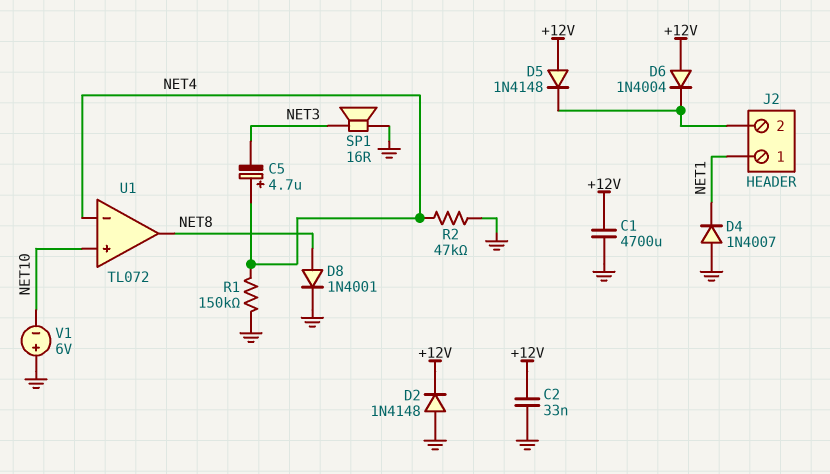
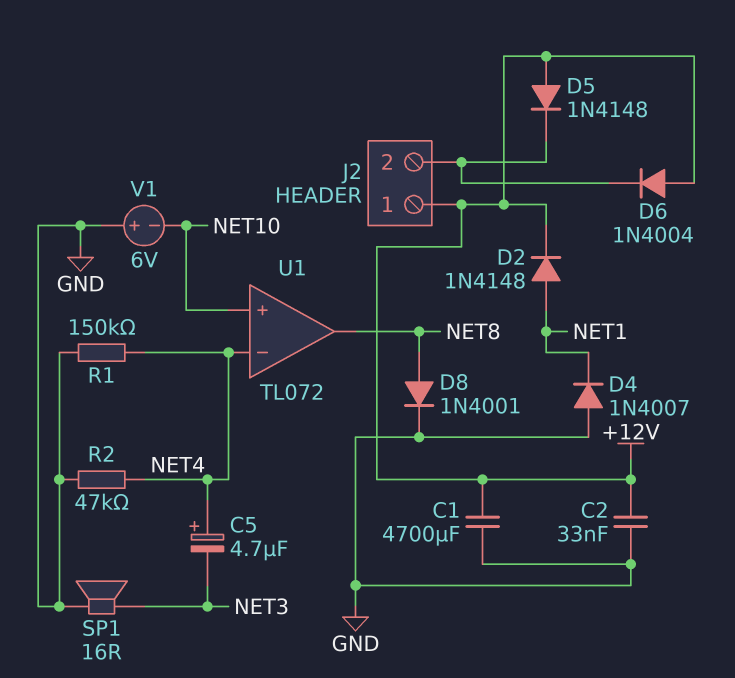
D2: diode 1N4148 (A GND, K +12V) -> diode 1N4148 (A NET1, K +12V)
J2 pin 1: NET1 -> +12V

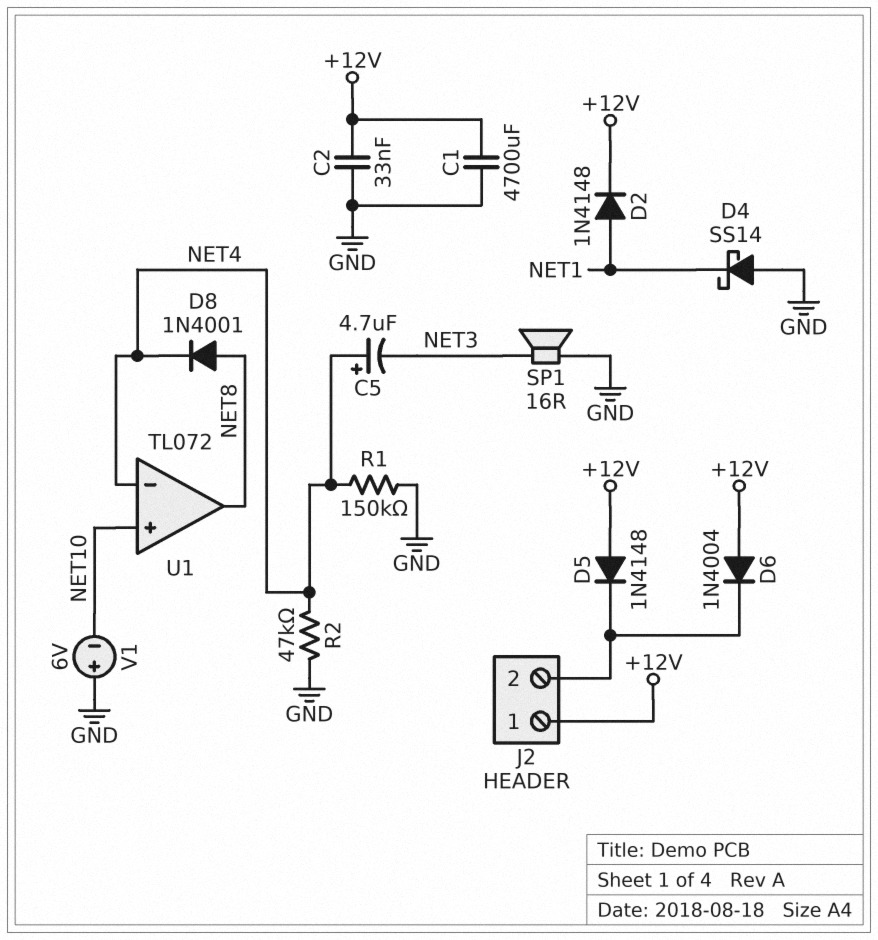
D4: diode 1N4007 (A GND, K NET1) -> schottky SS14 (A GND, K NET1)
D8: diode 1N4001 (A NET8, K GND) -> diode 1N4001 (A NET8, K NET4)

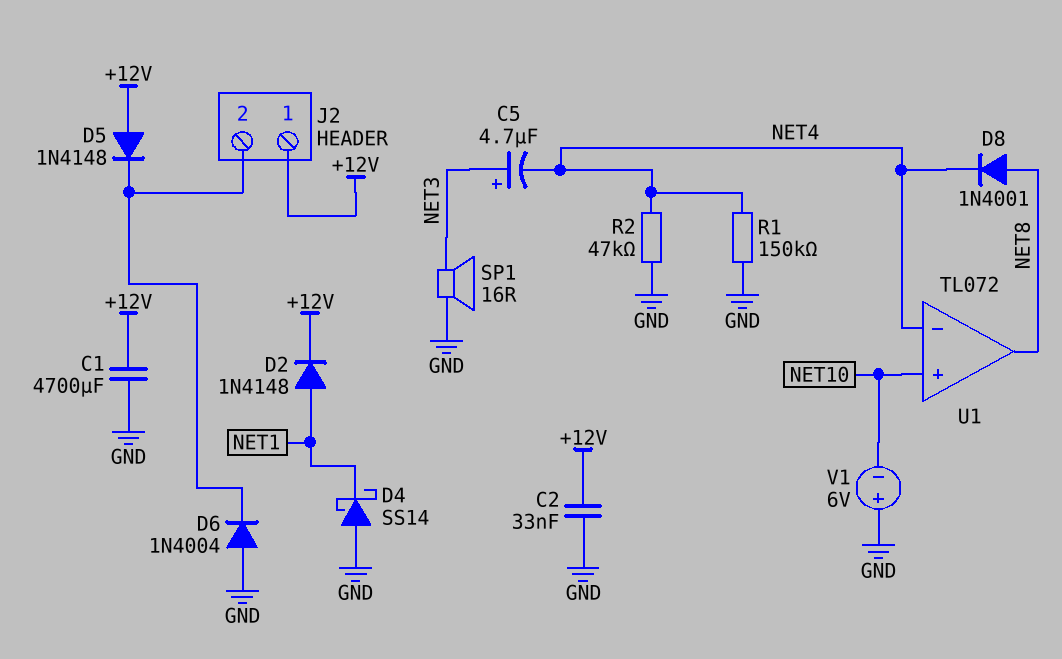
C5: 4.7uF (plus NET4, minus NET3) -> 4.7uF (plus NET3, minus NET4)
D6: diode 1N4004 (A +12V, K J2/2) -> diode 1N4004 (A GND, K J2/2)

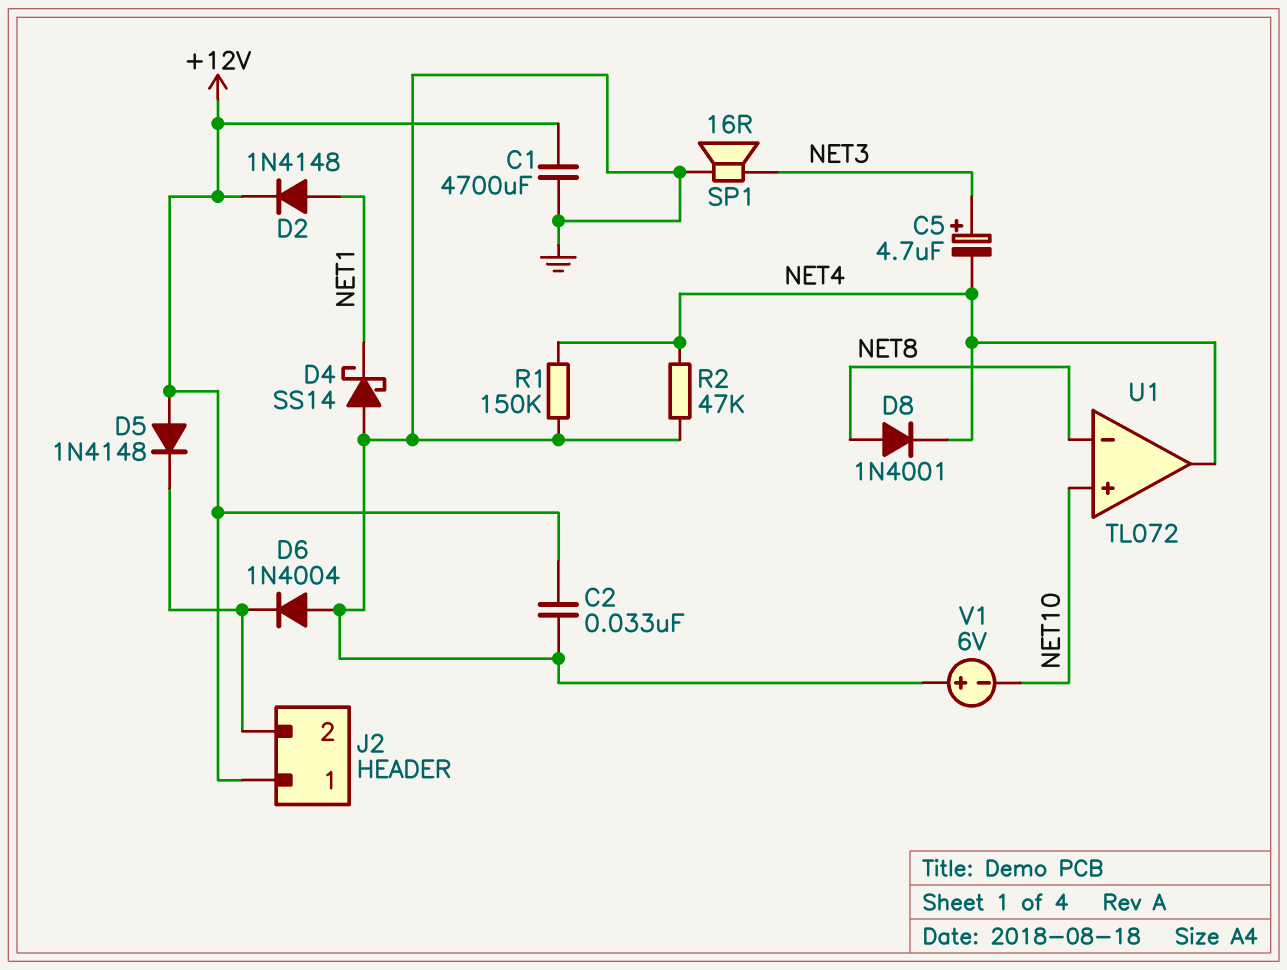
U1 pin in-: NET4 -> NET8
U1 pin out: NET8 -> NET4

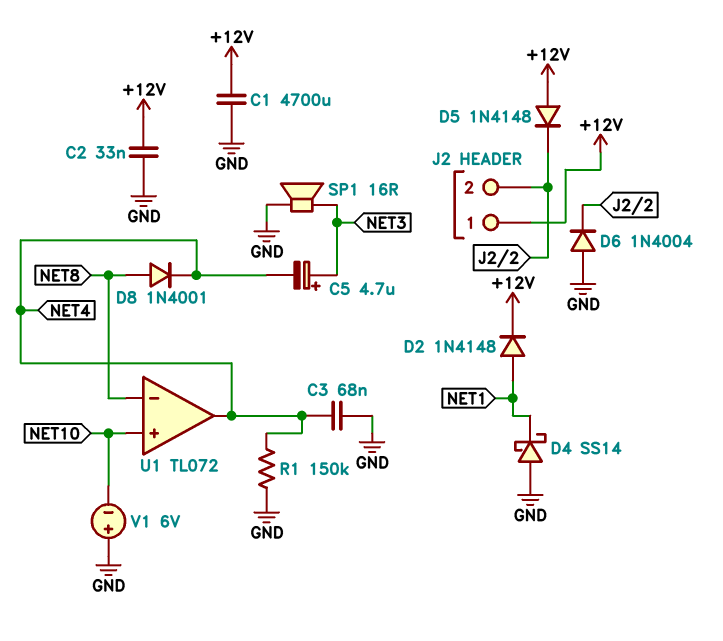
C3: none -> 68nF (GND, NET4)
R2: 47k (GND, NET4) -> none

